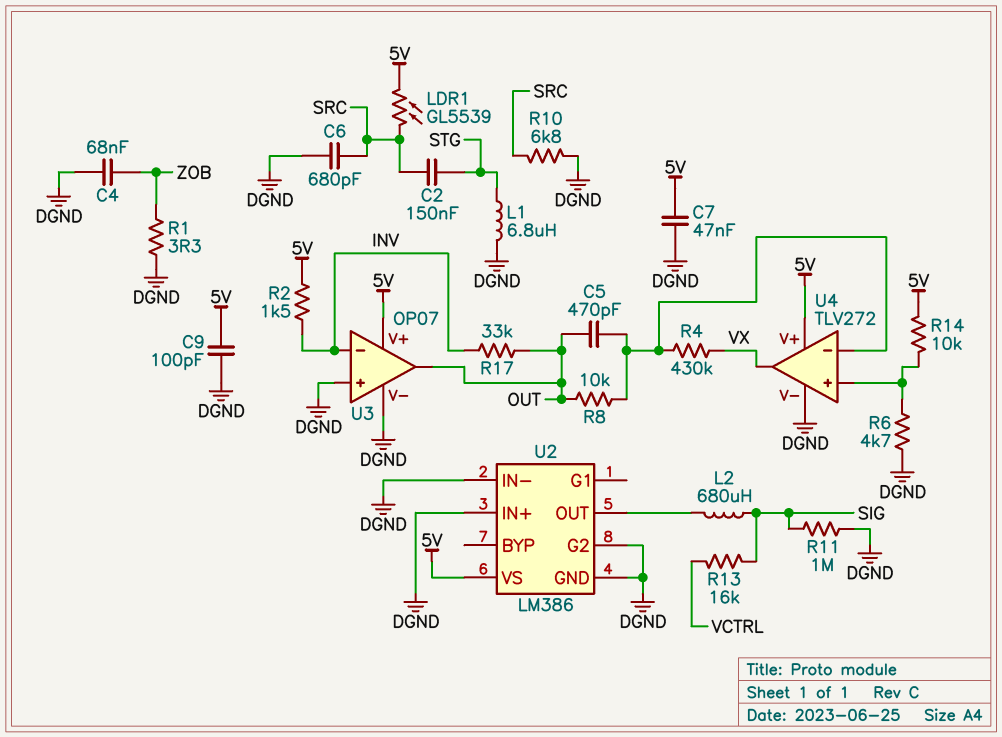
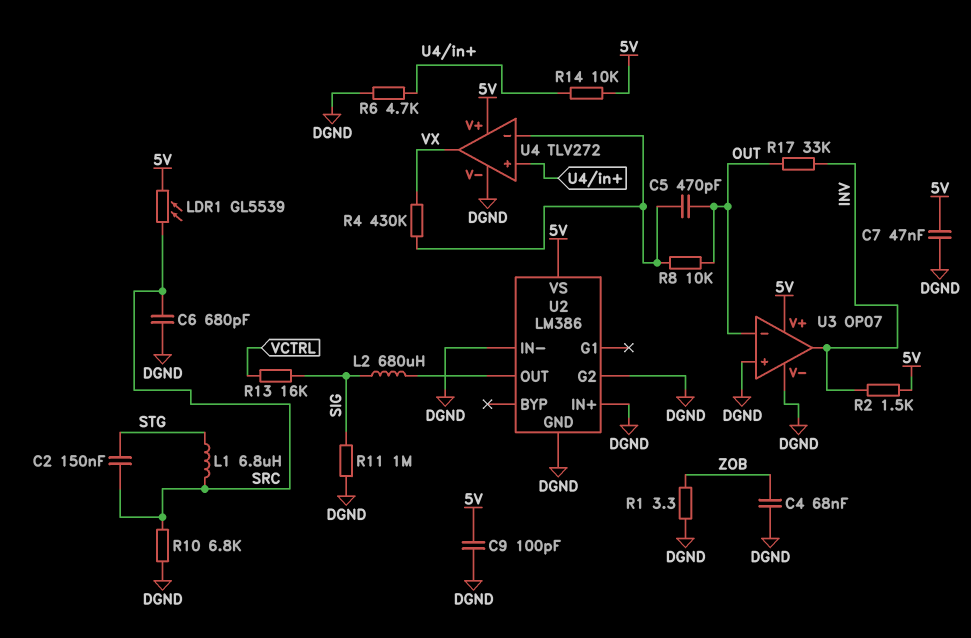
L1: 6.8uH (DGND, STG) -> 6.8uH (SRC, STG)
U3 pin in-: INV -> OUT
U3 pin out: OUT -> INV

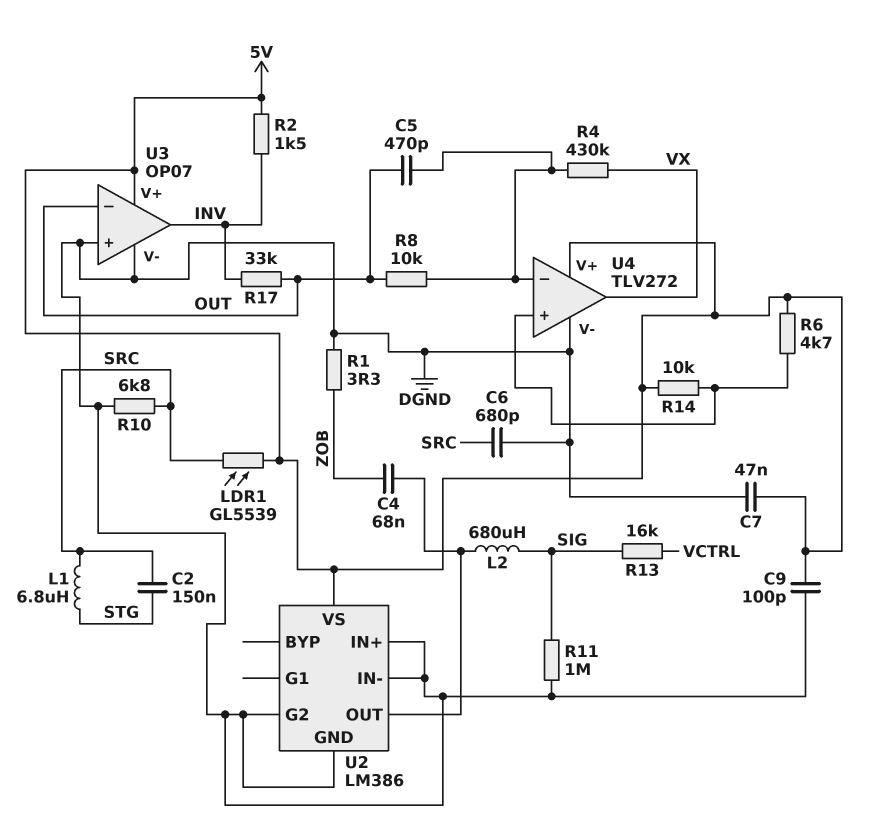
C4: 68nF (DGND, ZOB) -> 68nF (U2/OUT, ZOB)
R6: 4.7k (DGND, U4/in+) -> 4.7k (5V, U4/in+)

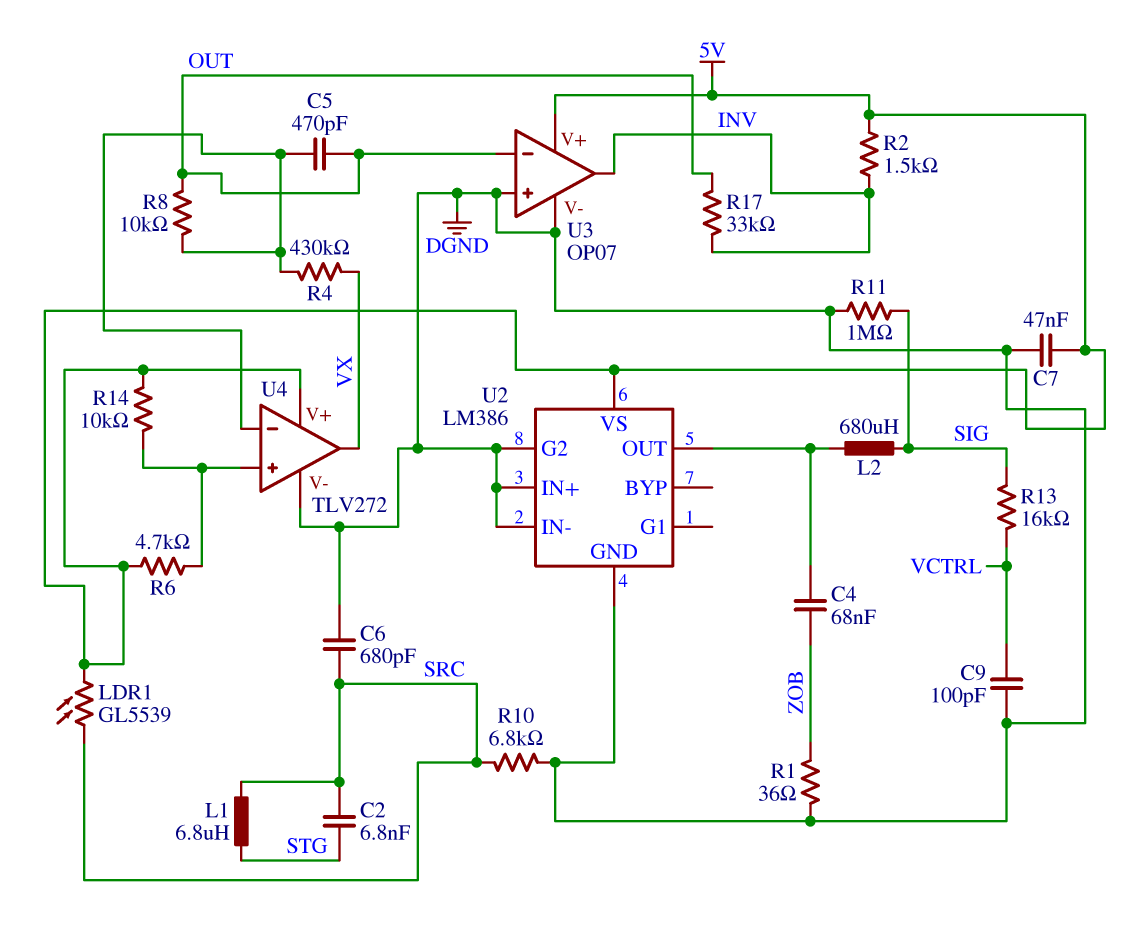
C2: 150nF (SRC, STG) -> 6.8nF (SRC, STG)
C9: 100pF (5V, DGND) -> 100pF (DGND, VCTRL)
R1: 3.3 (DGND, ZOB) -> 36 (DGND, ZOB)

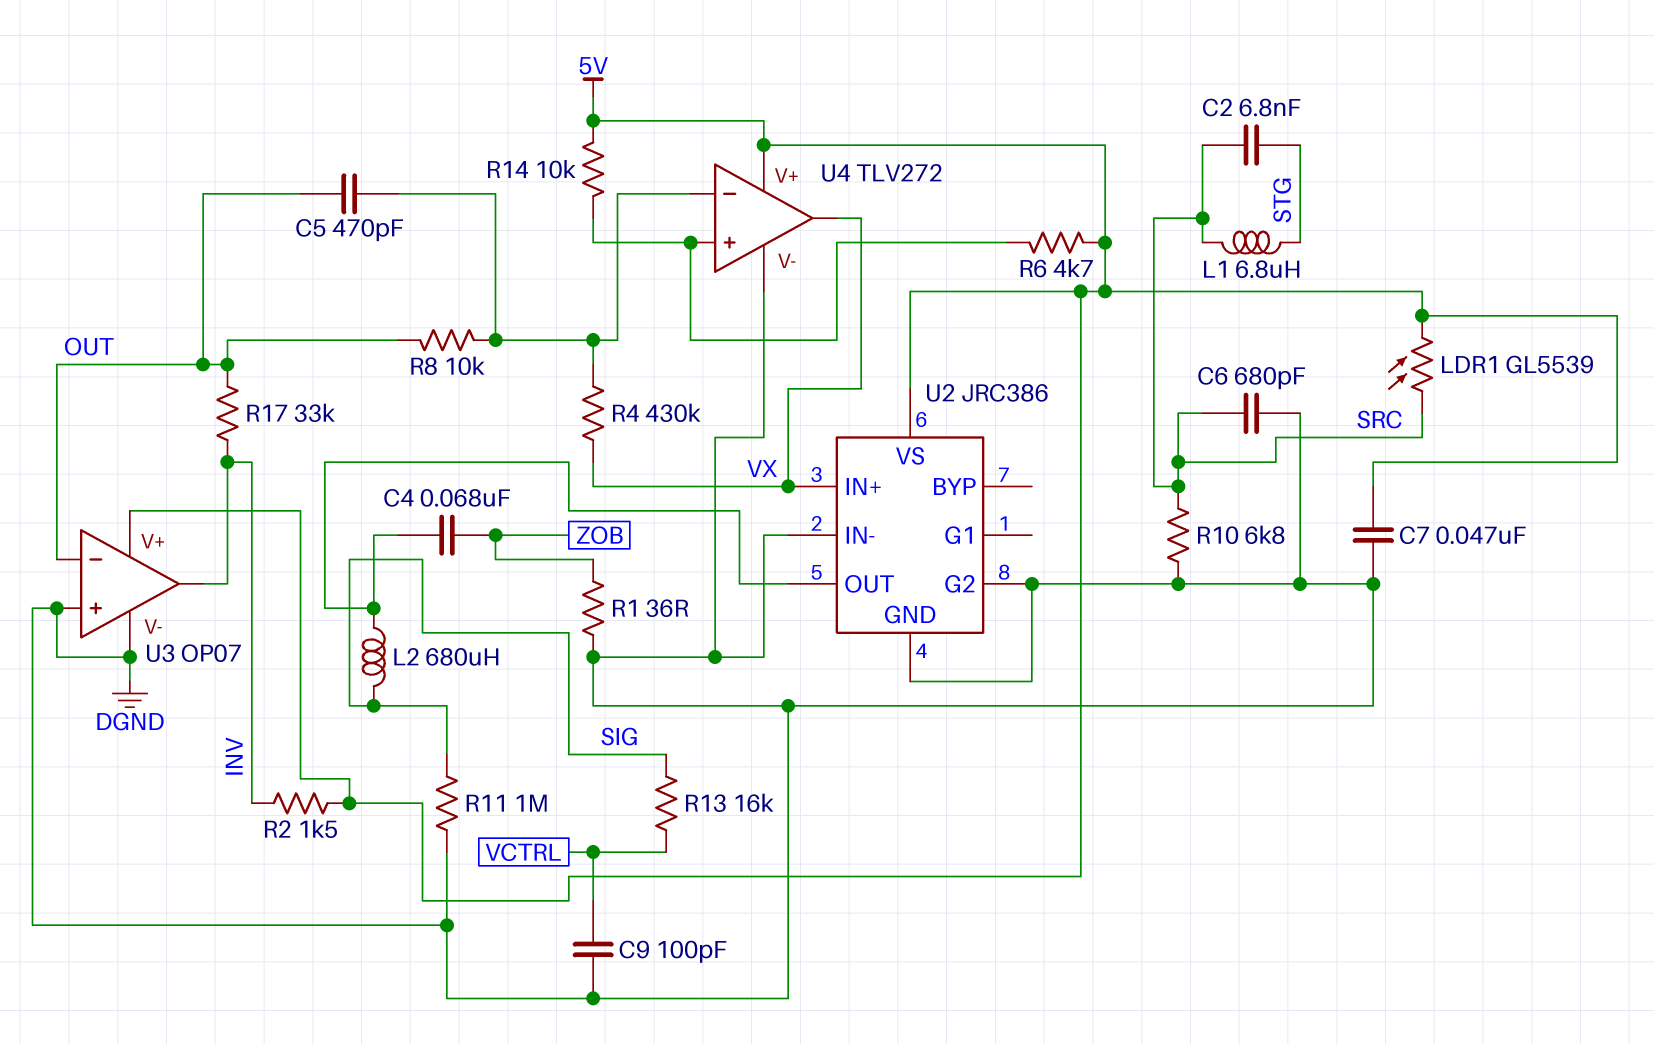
U2: LM386 -> JRC386
U2 pin IN+: DGND -> VX

